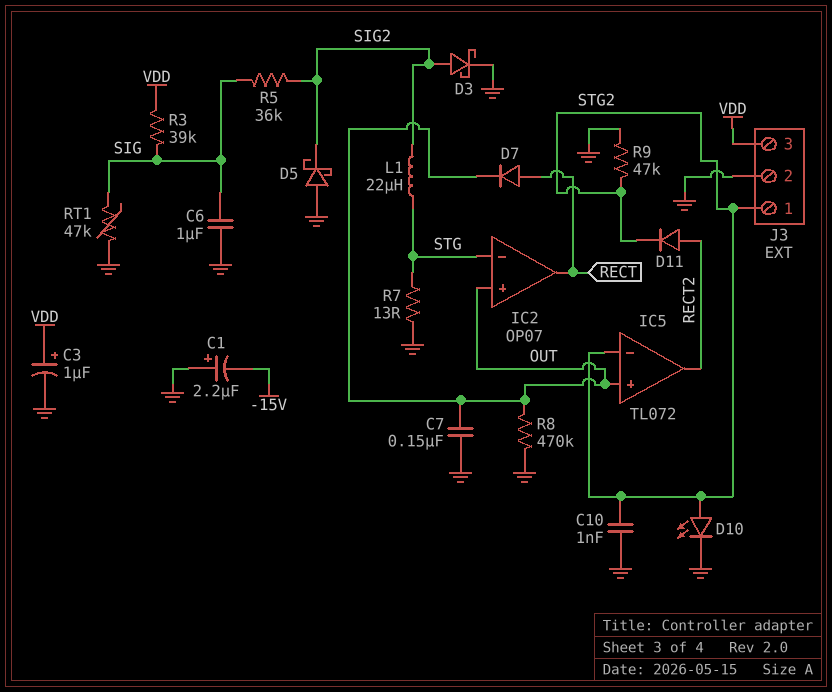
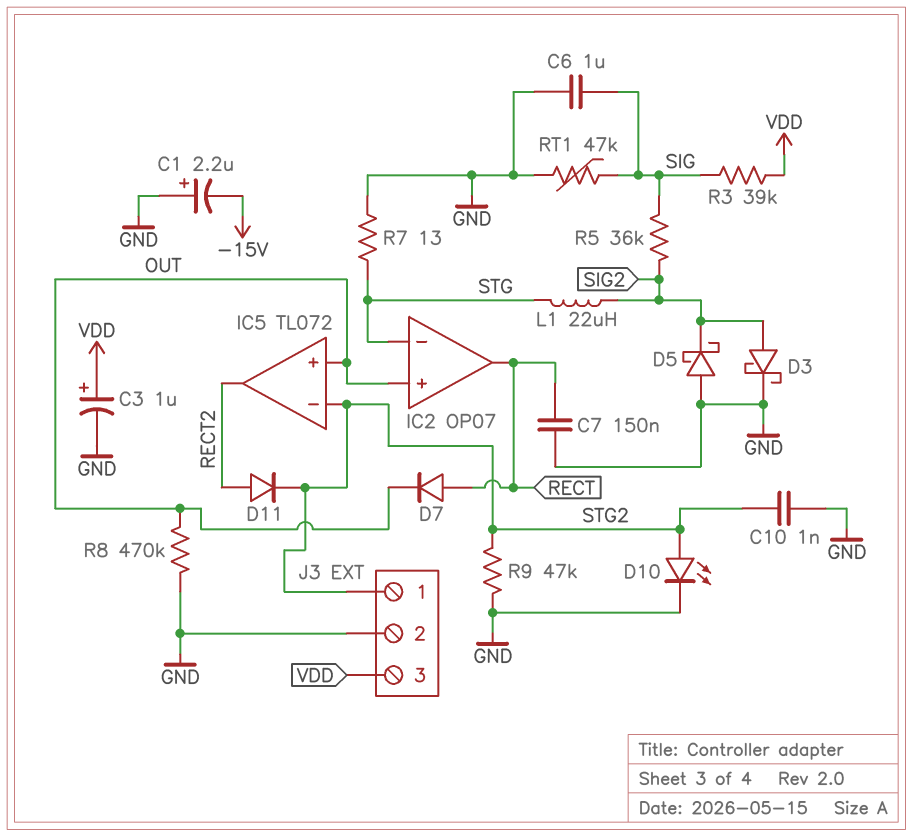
C7: 150nF (GND, OUT) -> 150nF (GND, RECT)

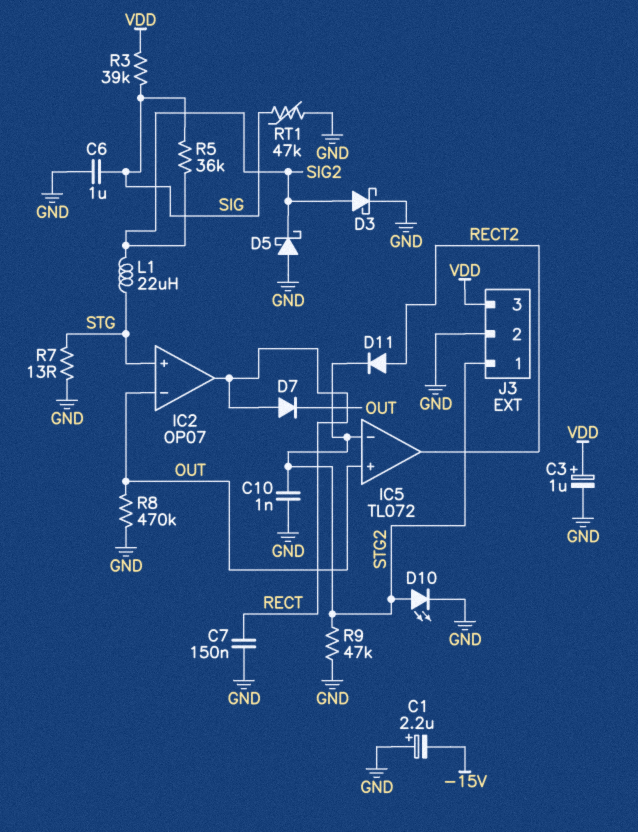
IC2 pin in+: OUT -> STG
IC2 pin in-: STG -> OUT

